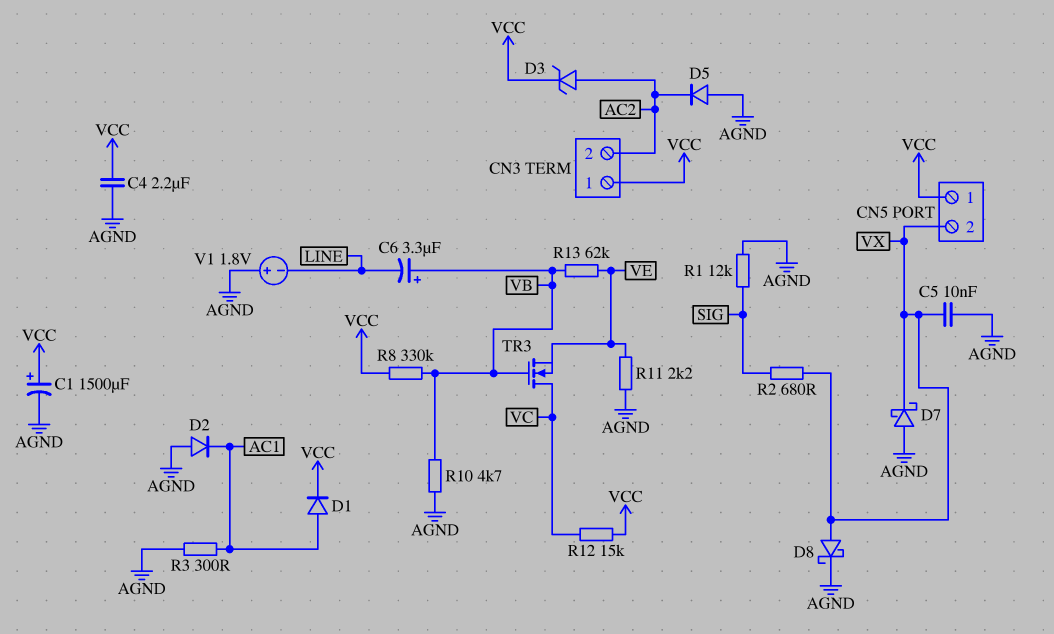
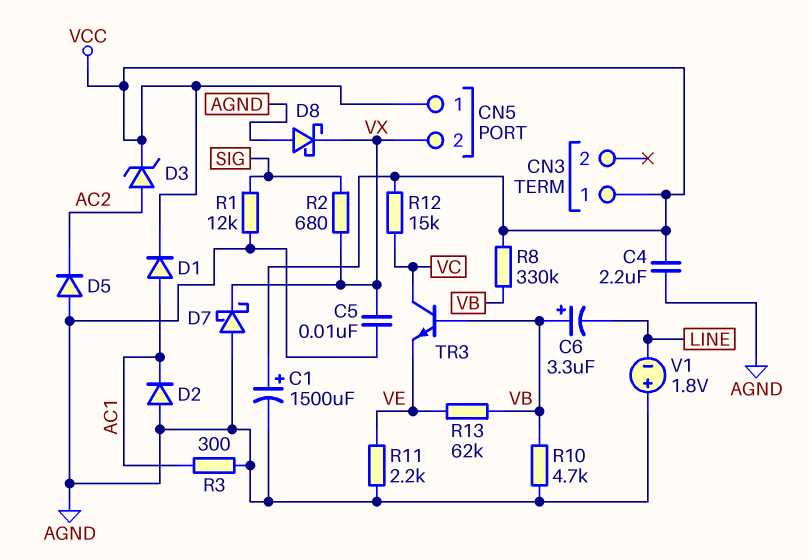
CN3 pin 2: AC2 -> none
D8: schottky (A VX, K AGND) -> schottky (A AGND, K VX)
TR3: NMOS (G VB, D VC, S VE) -> NPN (B VB, C VC, E VE)

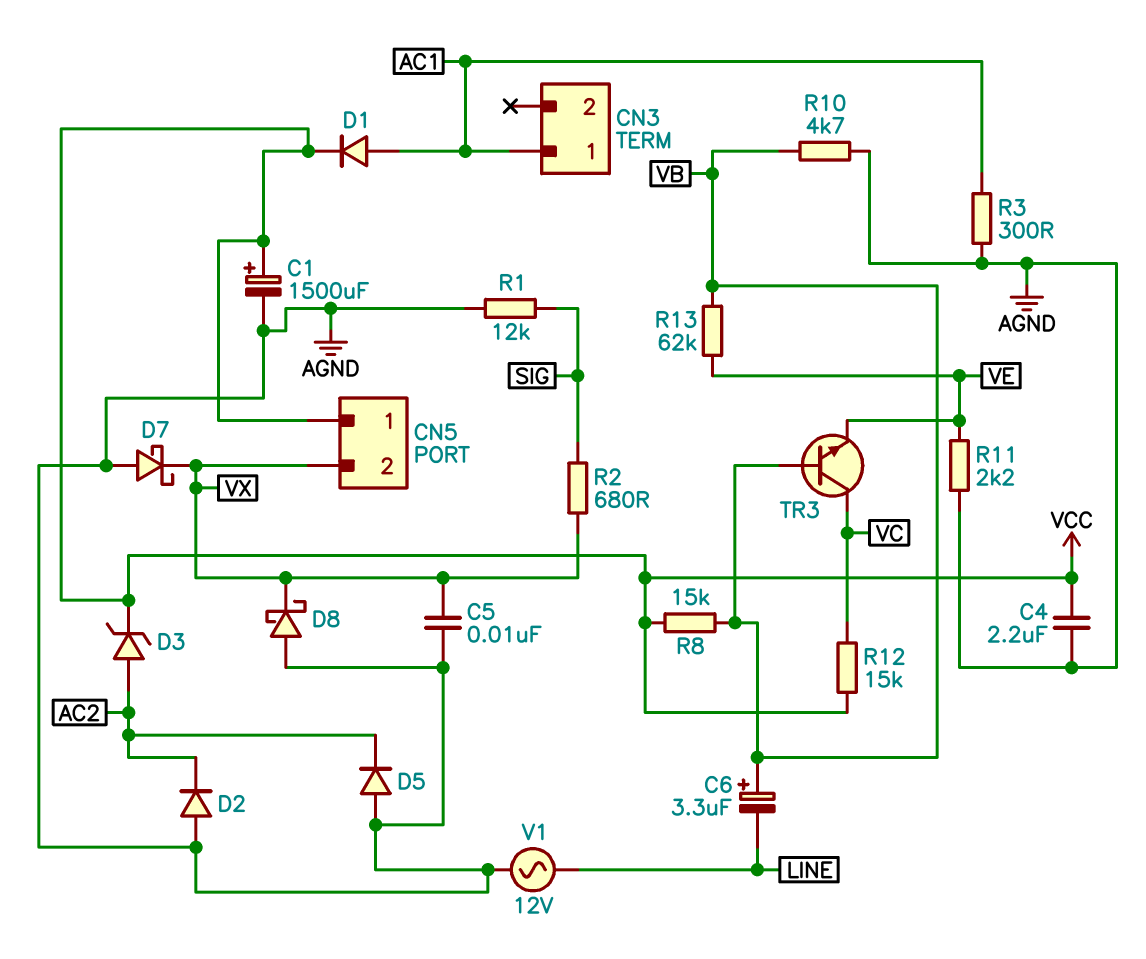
CN3 pin 1: VCC -> AC1
D2: diode (A AGND, K AC1) -> diode (A AGND, K AC2)
R8: 330k (VB, VCC) -> 15k (VB, VCC)
V1: 1.8V (plus AGND, minus LINE) -> AC 12V (AGND, LINE)

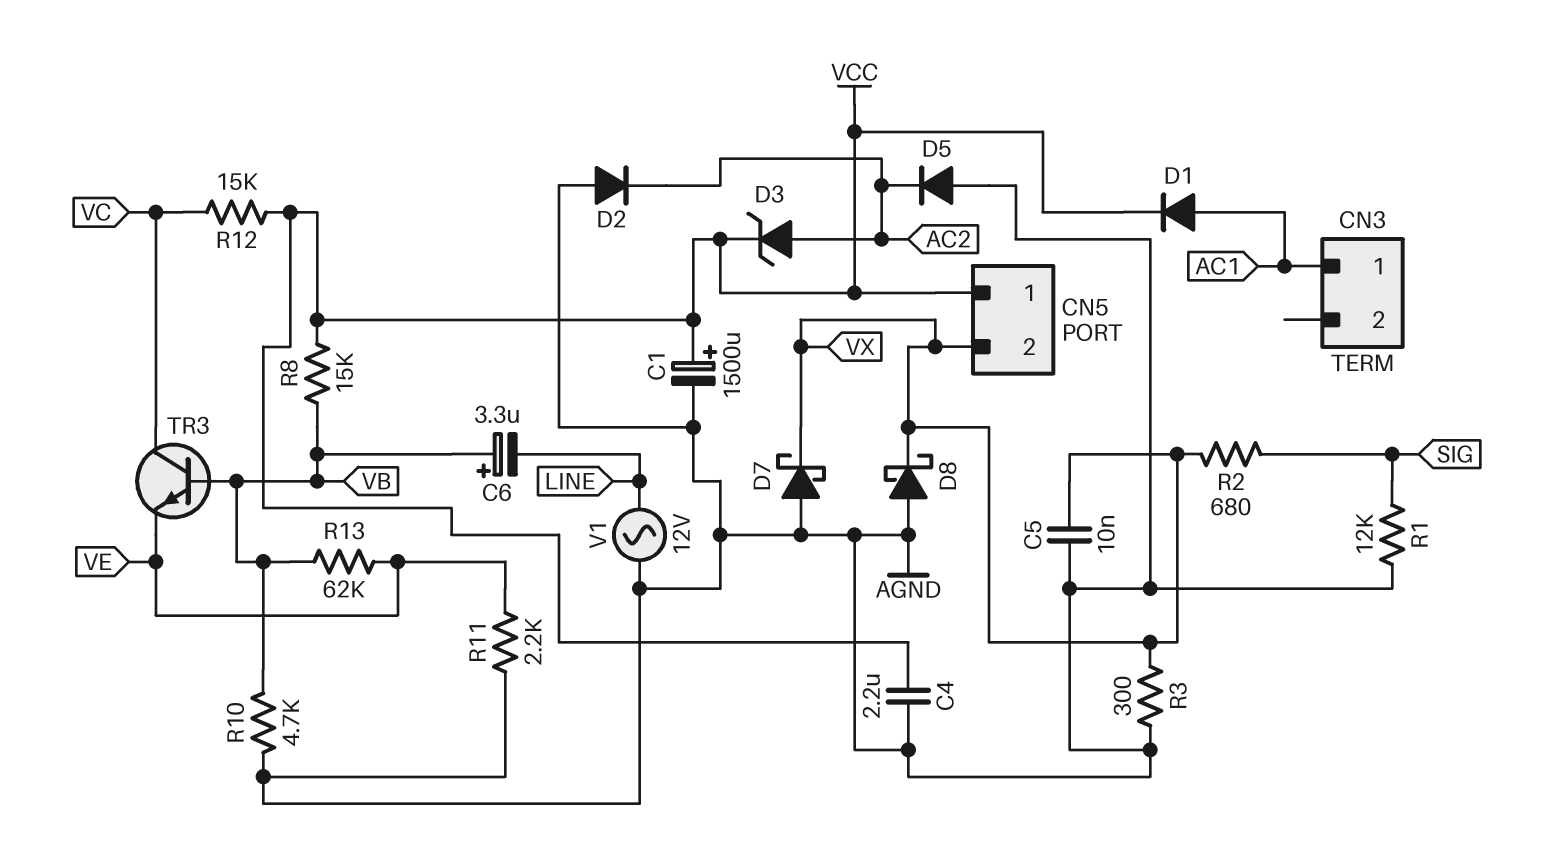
R3: 300 (AC1, AGND) -> 300 (AGND, VX)

